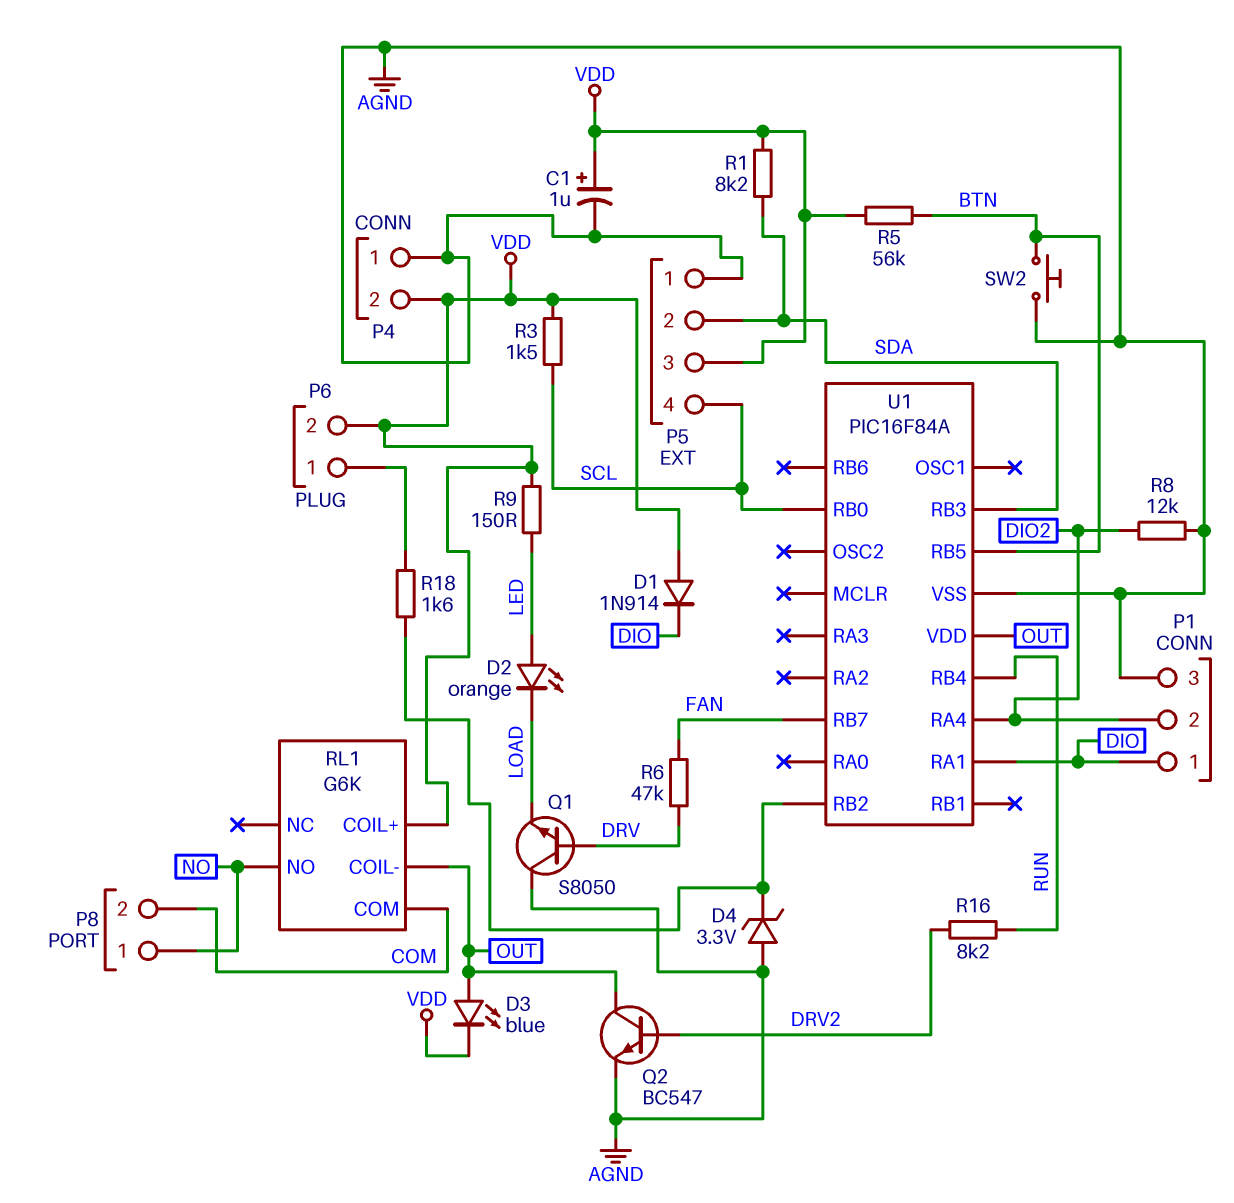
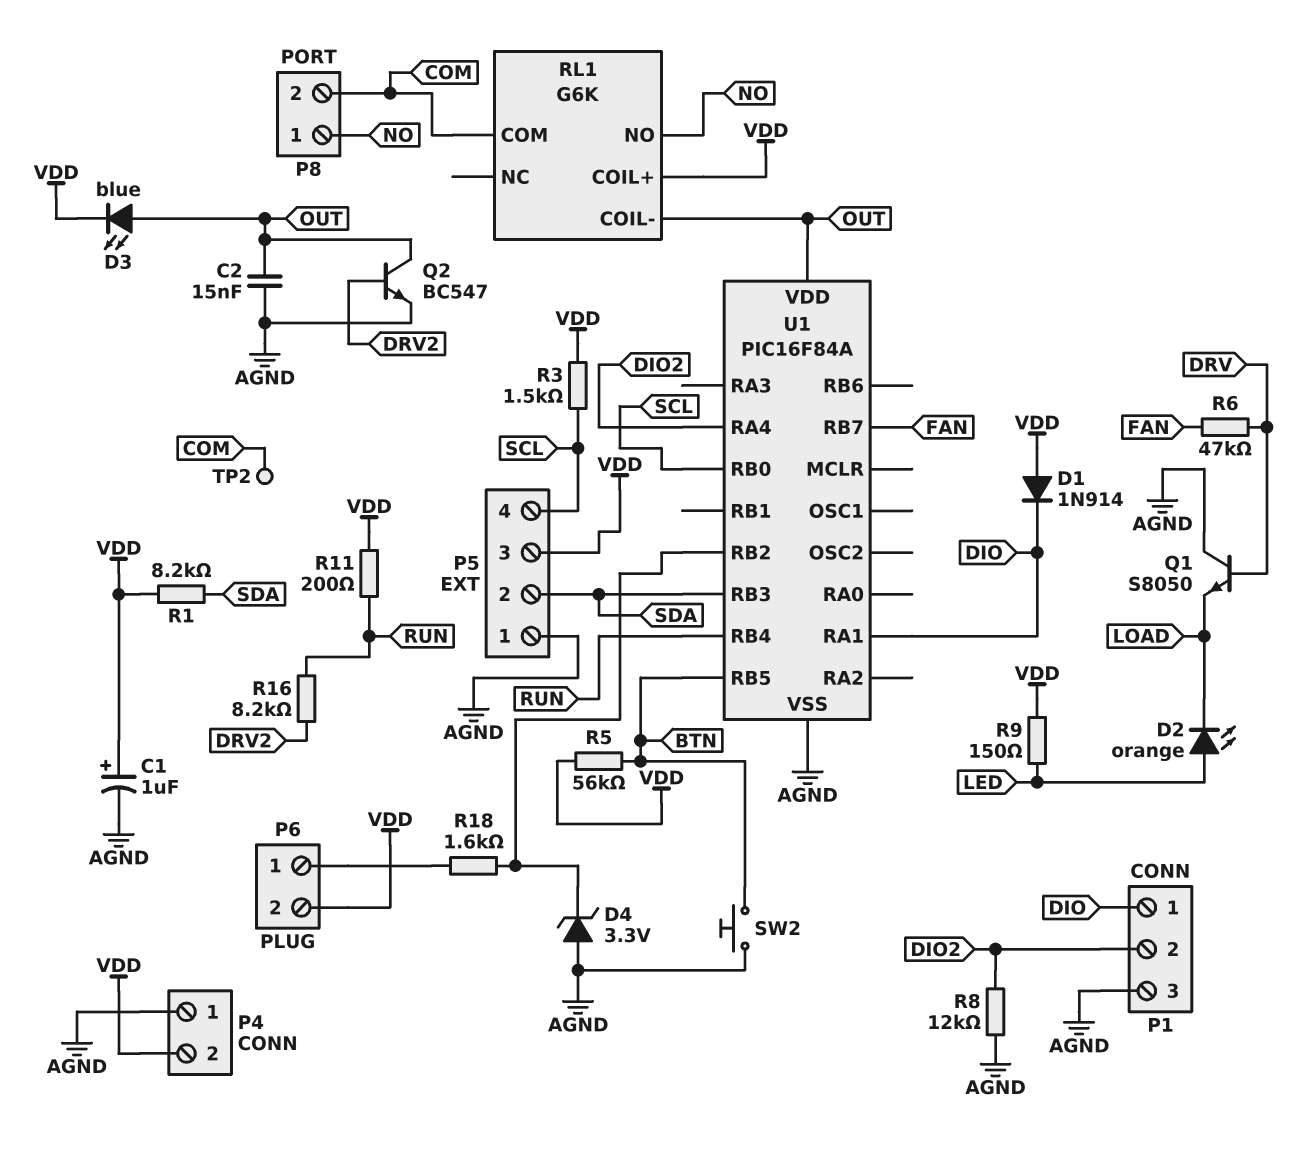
C2: none -> 15nF (AGND, OUT)
R11: none -> 200 (RUN, VDD)
TP2: none -> test point (COM)

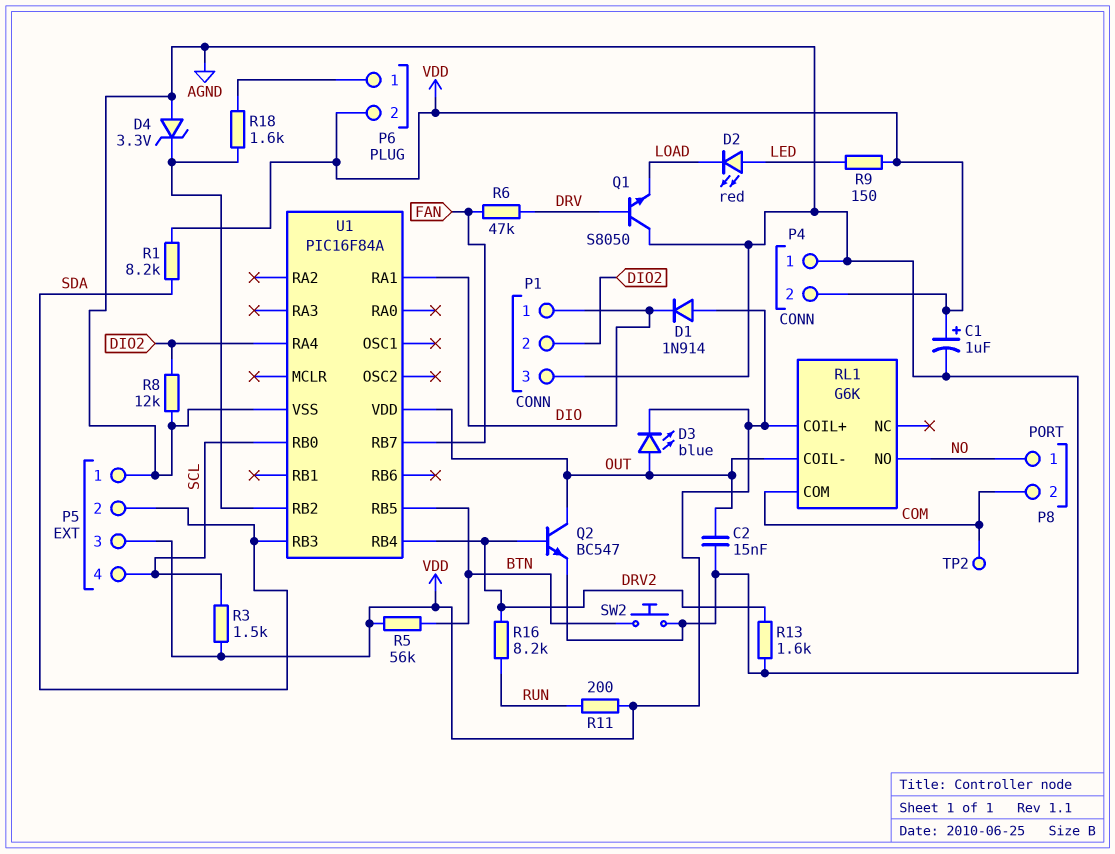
D2: LED orange (A LED, K LOAD) -> LED red (A LED, K LOAD)
R13: none -> 1.6k (AGND, DRV2)
U1 pin RB4: RUN -> DRV2

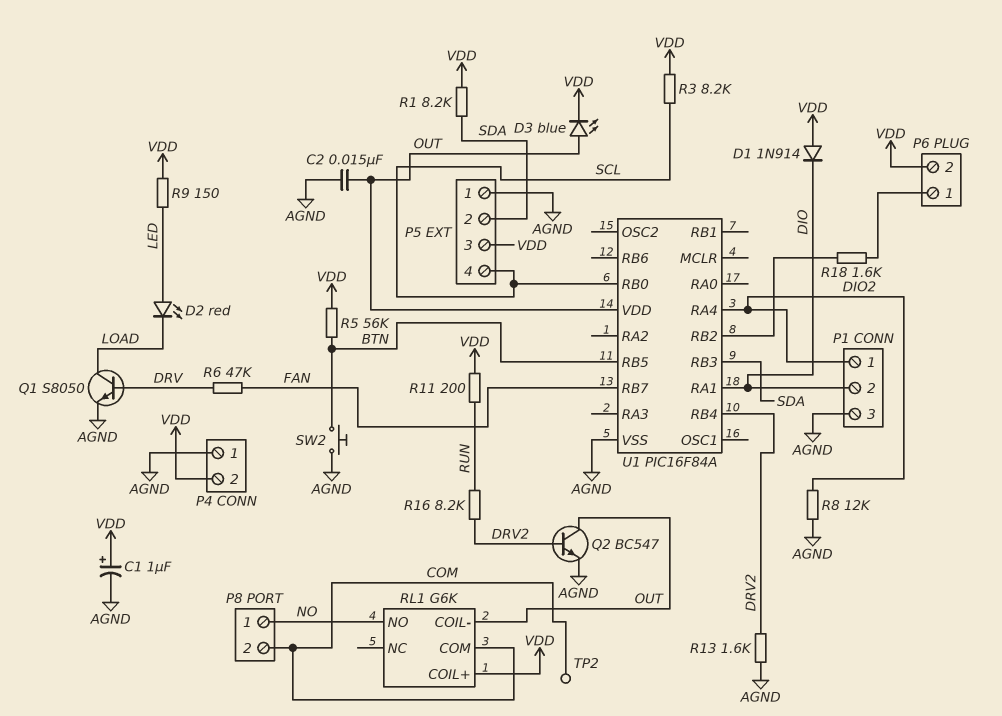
D4: zener 3.3V (A AGND, K U1/RB2) -> none
P1 pin 1: DIO -> DIO2
P1 pin 2: DIO2 -> DIO
Q1: NPN S8050 (B DRV, C AGND, E LOAD) -> NPN S8050 (B DRV, C LOAD, E AGND)
R3: 1.5k (SCL, VDD) -> 8.2k (SCL, VDD)

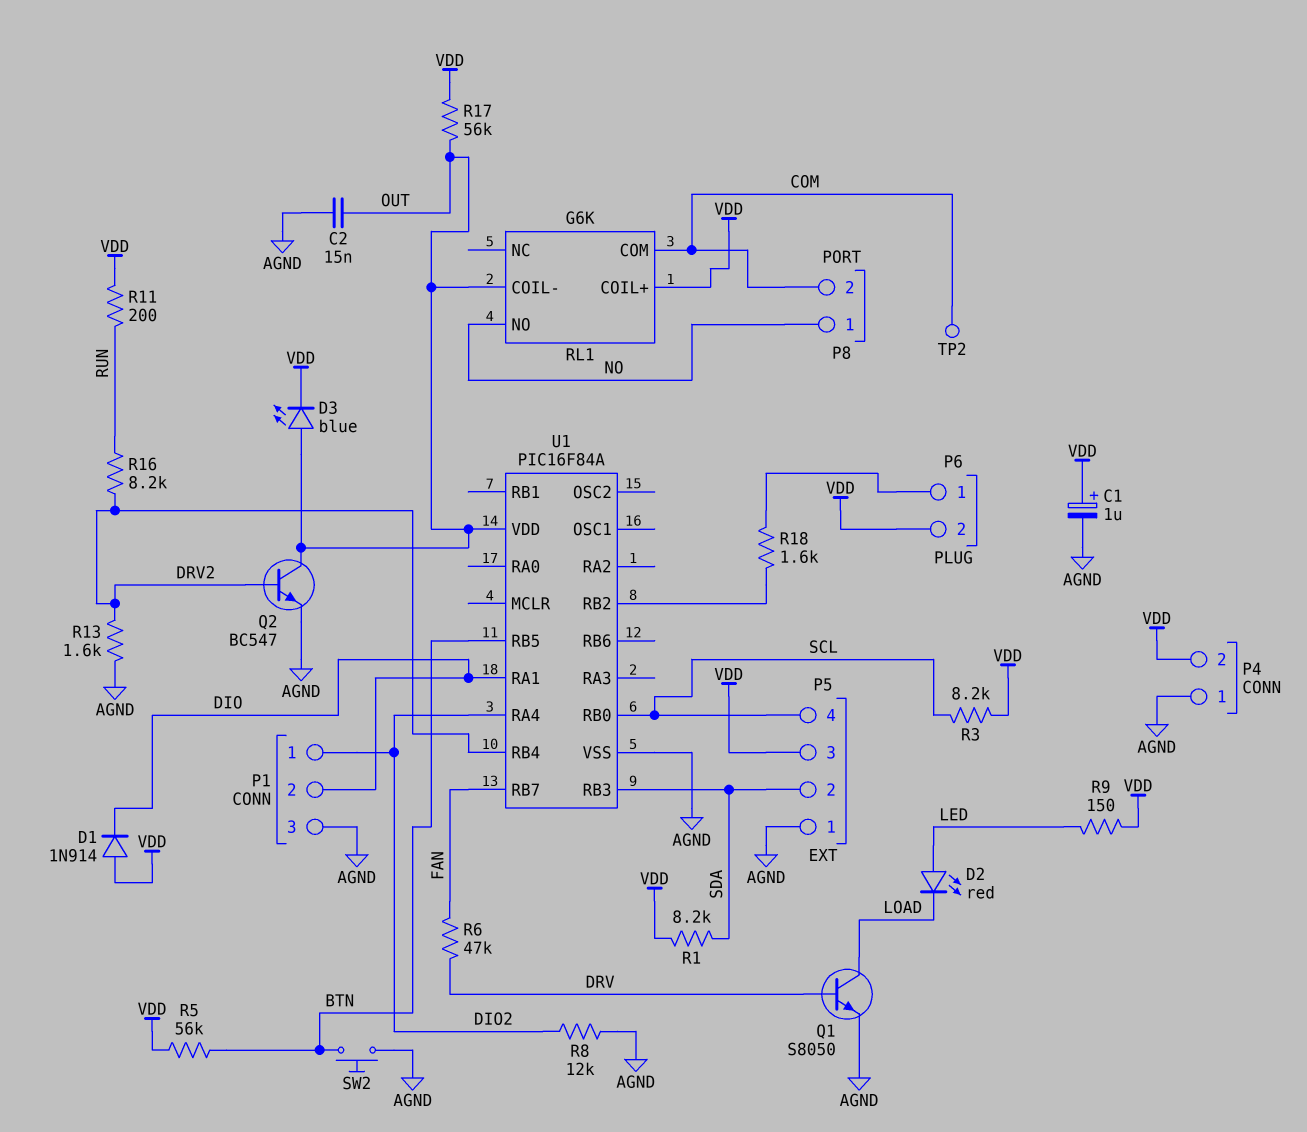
R17: none -> 56k (OUT, VDD)

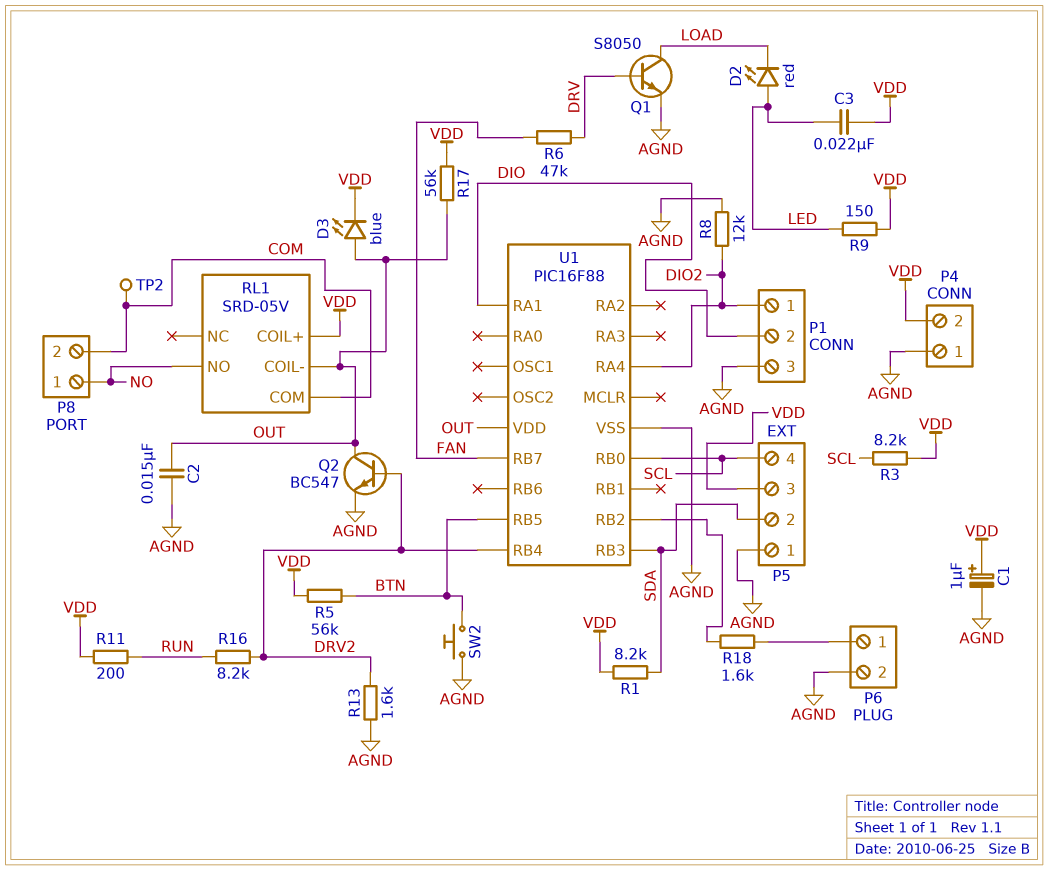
C3: none -> 22nF (LED, VDD)
D1: diode 1N914 (A VDD, K DIO) -> none
P6 pin 2: VDD -> AGND
RL1: G6K -> SRD-05V
U1: PIC16F84A -> PIC16F88

